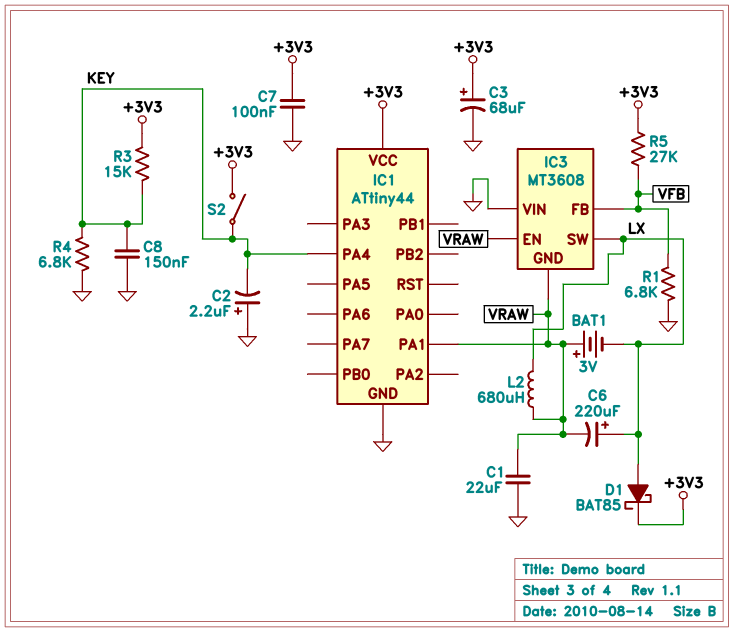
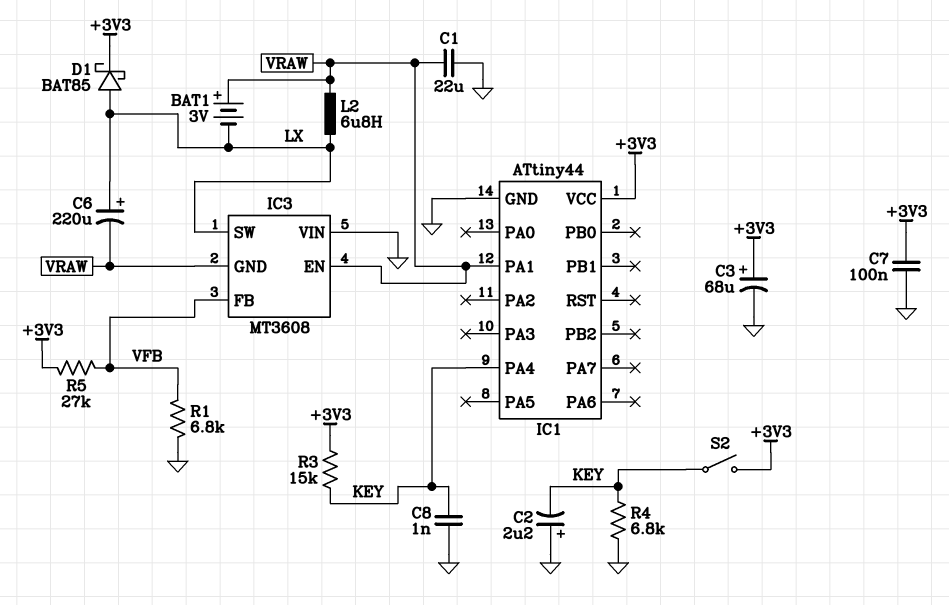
C8: 150nF (GND, KEY) -> 1nF (GND, KEY)
L2: 680uH (LX, VRAW) -> 6.8uH (LX, VRAW)

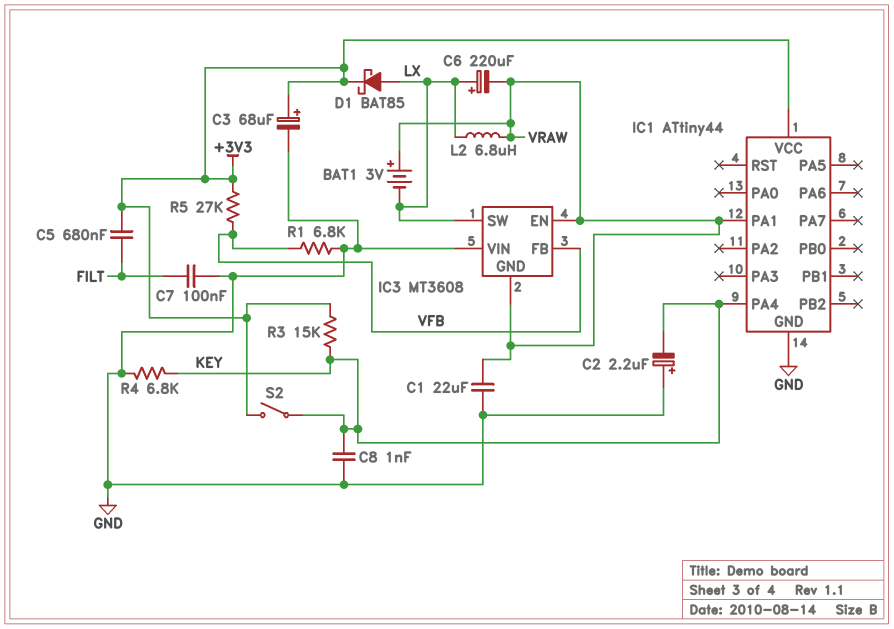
C5: none -> 680nF (+3V3, FILT)
C7: 100nF (+3V3, GND) -> 100nF (FILT, GND)

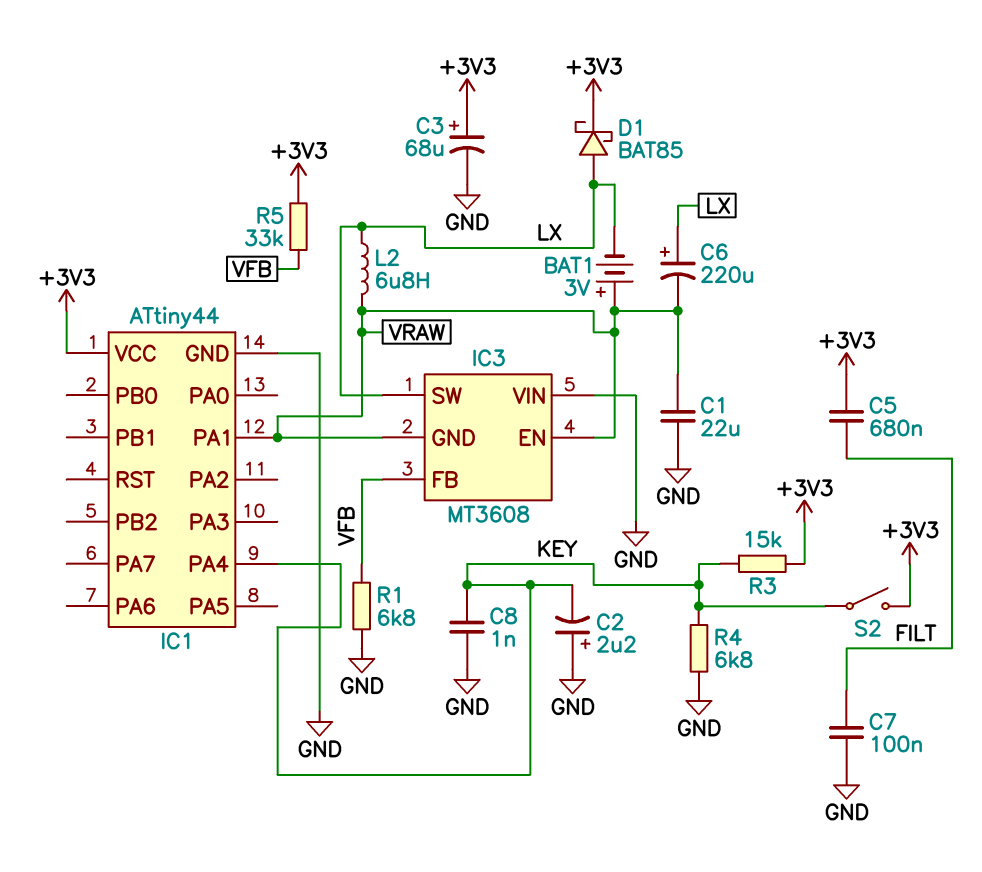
R5: 27k (+3V3, VFB) -> 33k (+3V3, VFB)

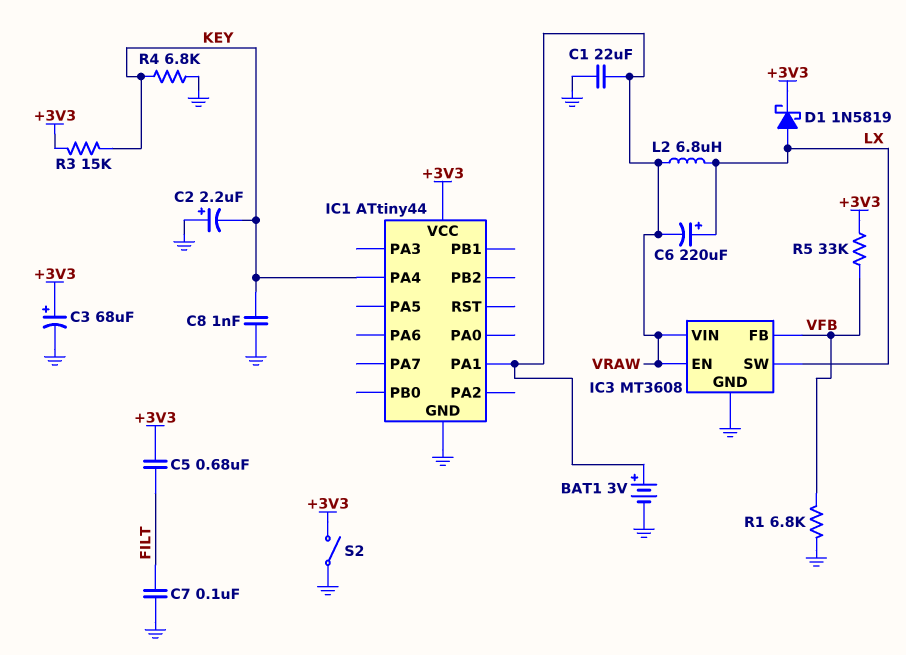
BAT1: 3V (plus VRAW, minus LX) -> 3V (plus VRAW, minus GND)
D1: schottky BAT85 (A LX, K +3V3) -> schottky 1N5819 (A LX, K +3V3)
IC3 pin GND: VRAW -> GND
IC3 pin VIN: GND -> VRAW
S2: switch (+3V3, KEY) -> switch (+3V3, GND)

